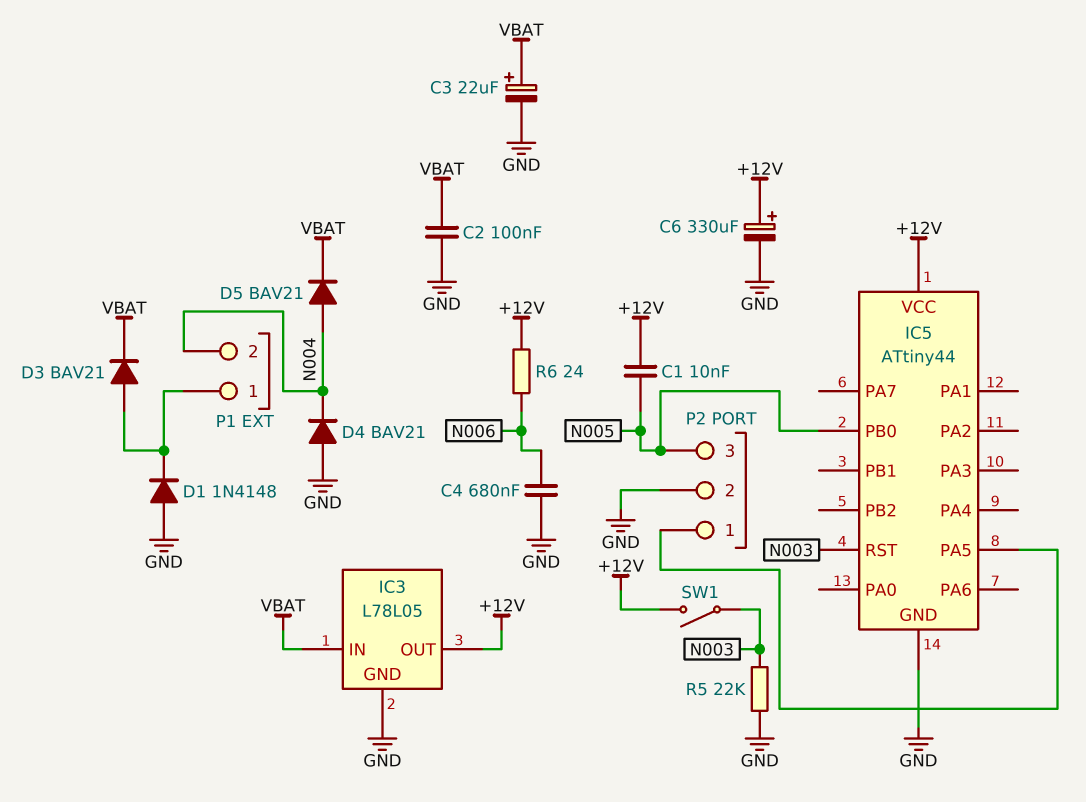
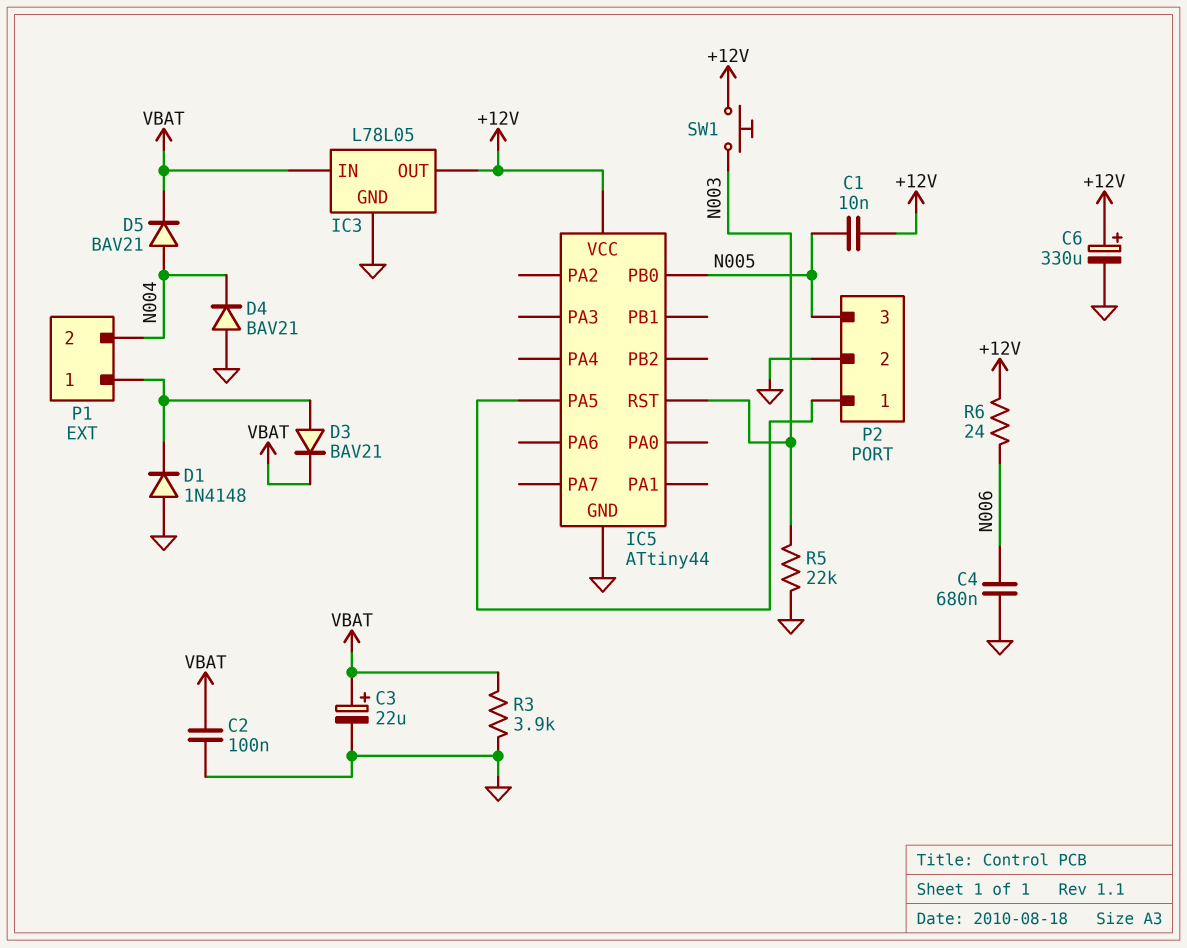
R3: none -> 3.9k (GND, VBAT)
SW1: switch (+12V, N003) -> button (+12V, N003)

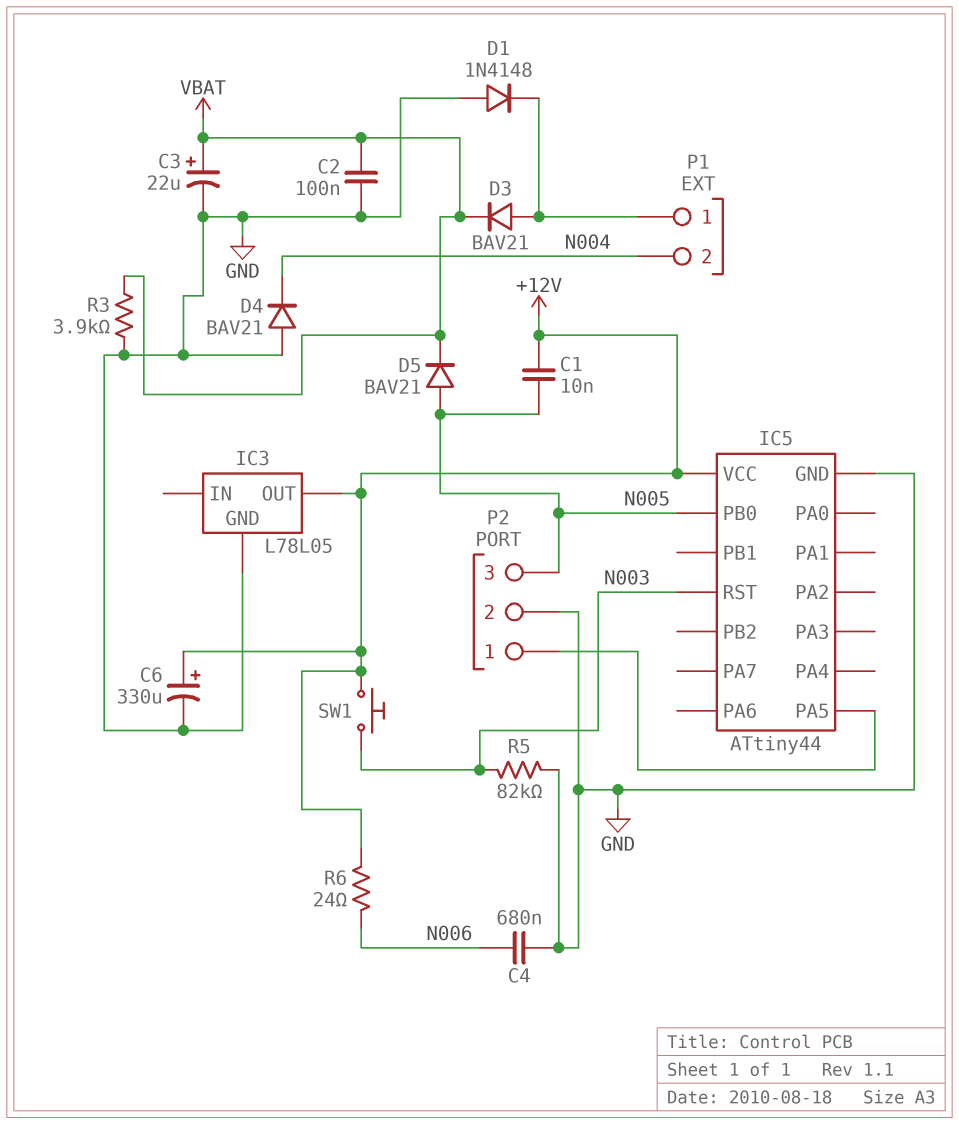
D5: diode BAV21 (A N004, K VBAT) -> diode BAV21 (A N005, K VBAT)
IC3 pin IN: VBAT -> none
R5: 22k (GND, N003) -> 82k (GND, N003)

